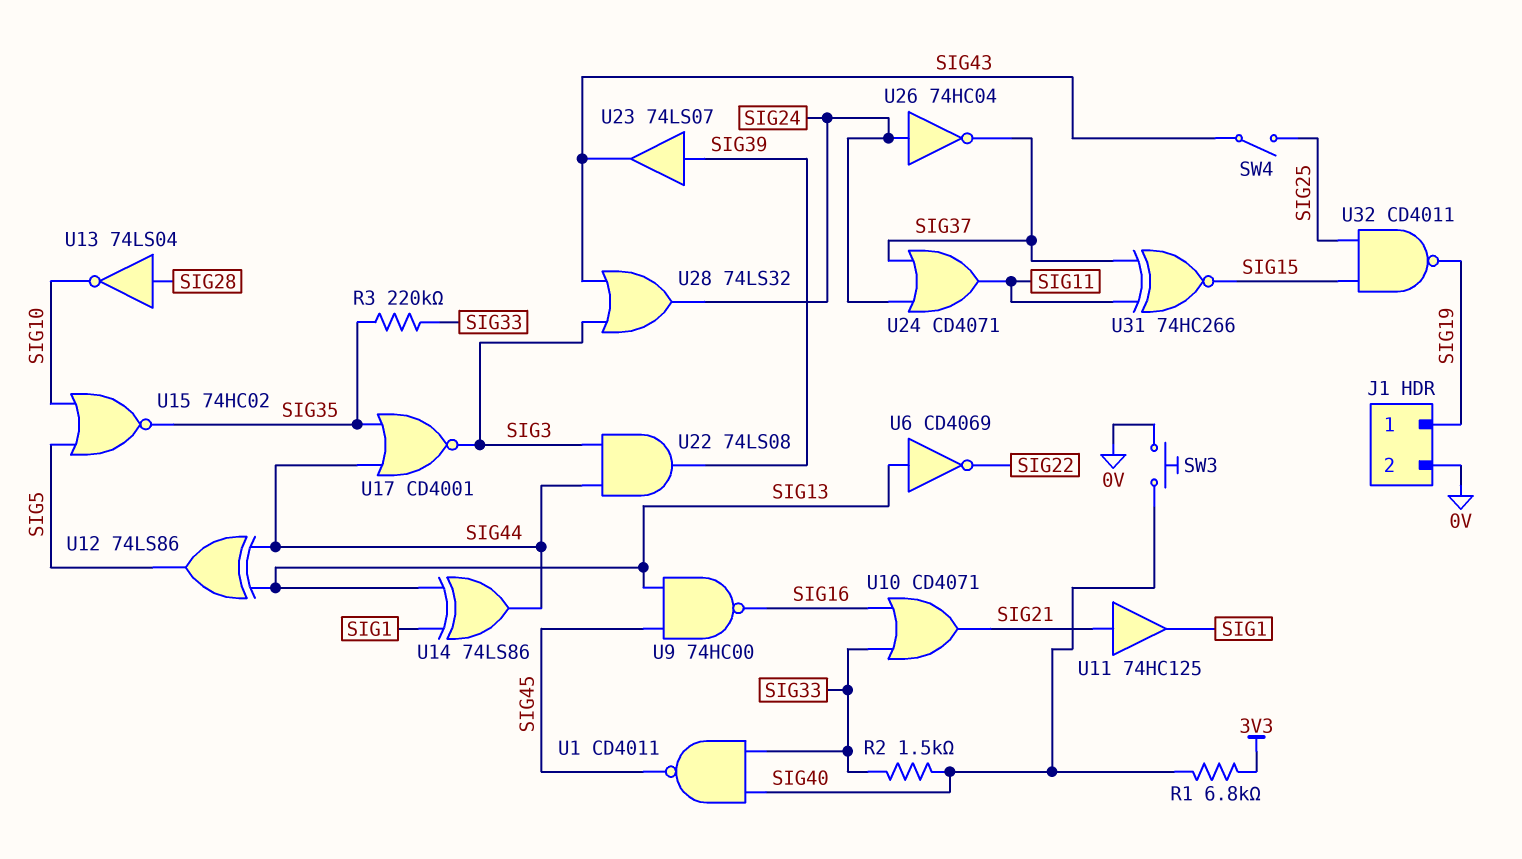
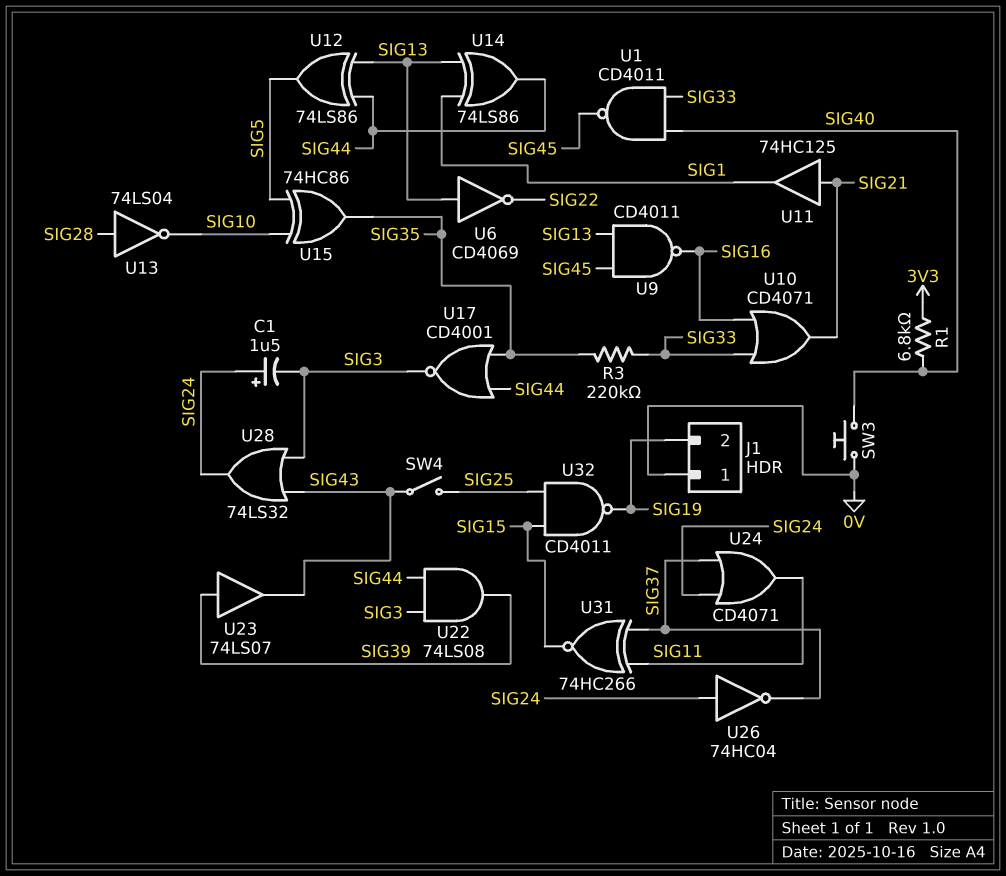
C1: none -> 1.5uF (plus SIG24, minus SIG3)
J1 pin 1: SIG19 -> 0V
J1 pin 2: 0V -> SIG19
R2: 1.5k (SIG33, SIG40) -> none
U9: NAND 74HC00 (in SIG13, in SIG45, out SIG16) -> NAND CD4011 (in SIG13, in SIG45, out SIG16)
U15: NOR 74HC02 (in SIG5, in SIG10, out SIG35) -> XOR 74HC86 (in SIG5, in SIG10, out SIG35)

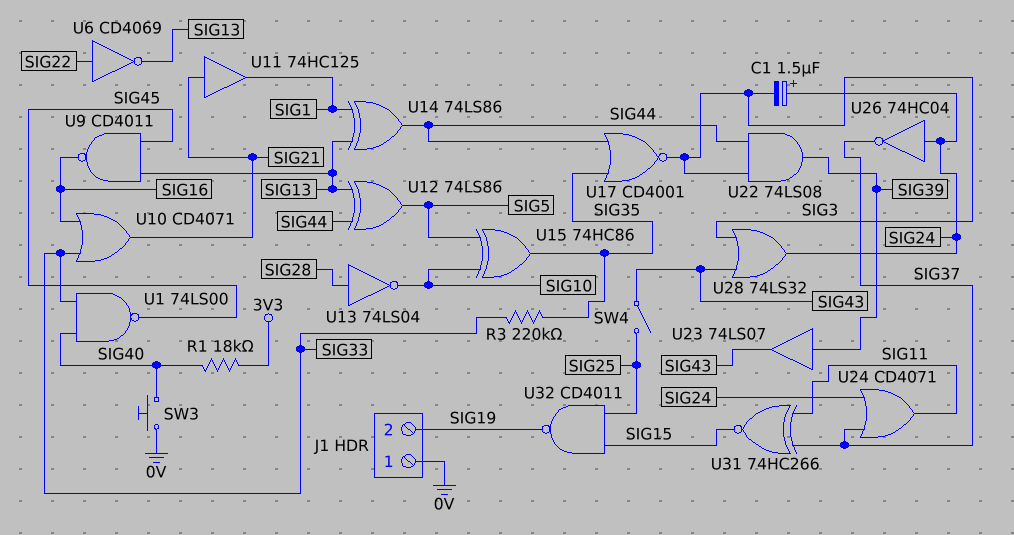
R1: 6.8k (3V3, SIG40) -> 18k (3V3, SIG40)
U1: NAND CD4011 (in SIG33, in SIG40, out SIG45) -> NAND 74LS00 (in SIG33, in SIG40, out SIG45)
U6: NOT CD4069 (in SIG13, out SIG22) -> NOT CD4069 (in SIG22, out SIG13)

